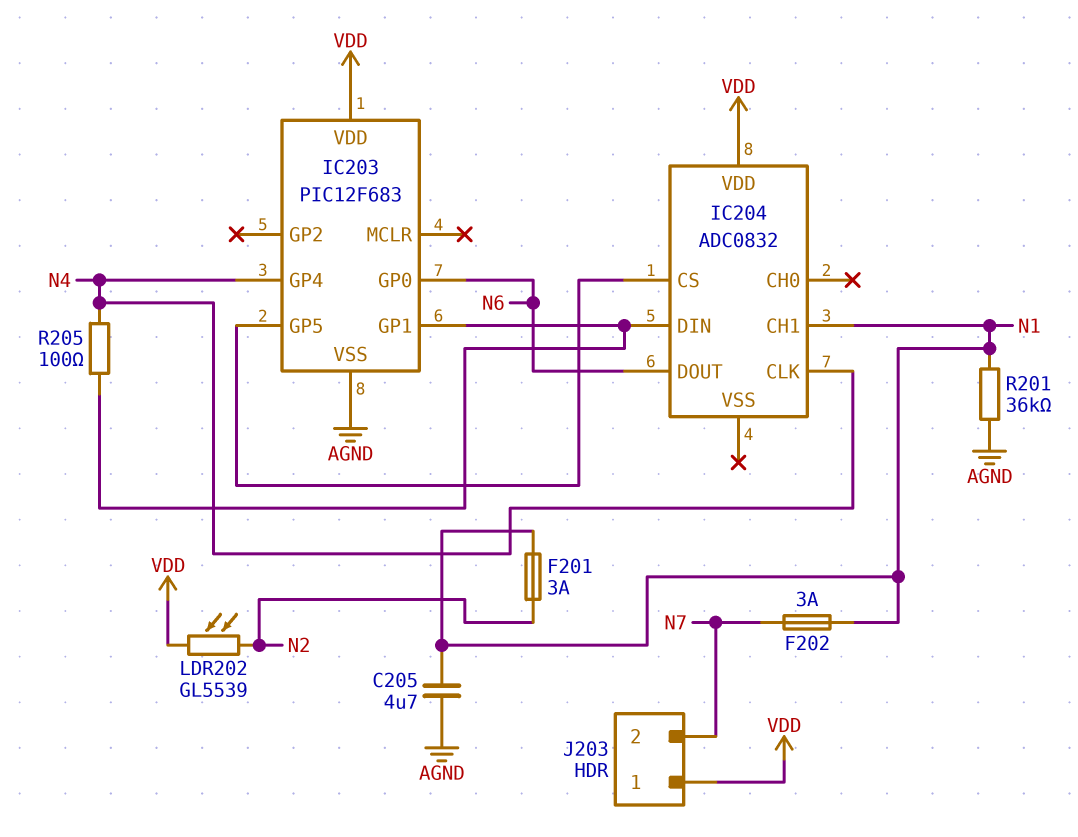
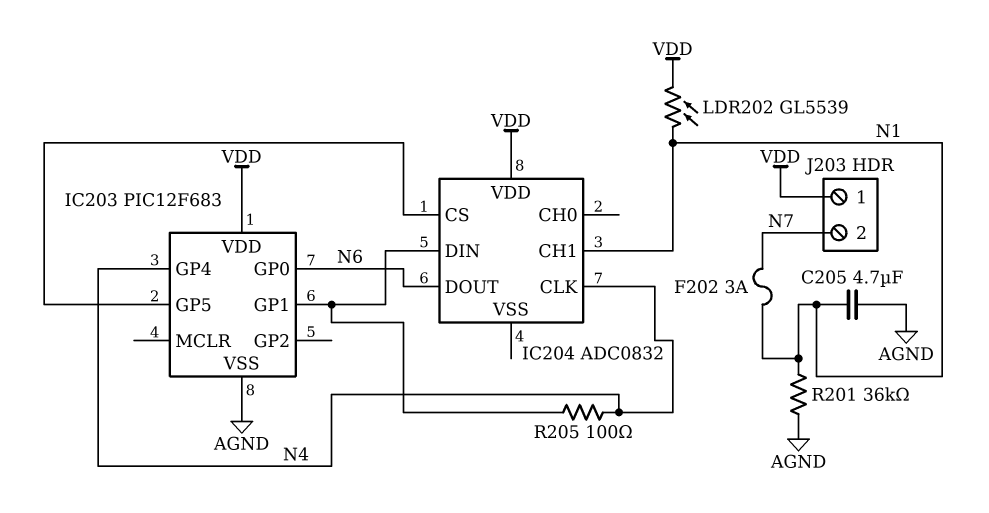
F201: 3A (N1, N2) -> none
LDR202: GL5539 (N2, VDD) -> GL5539 (N1, VDD)

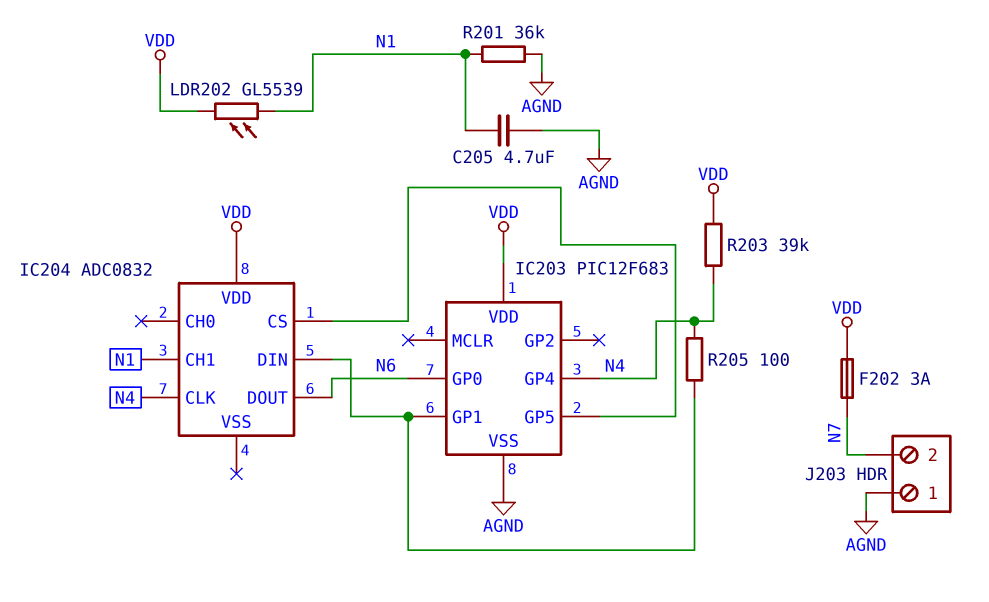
F202: 3A (N1, N7) -> 3A (N7, VDD)
J203 pin 1: VDD -> AGND
R203: none -> 39k (N4, VDD)

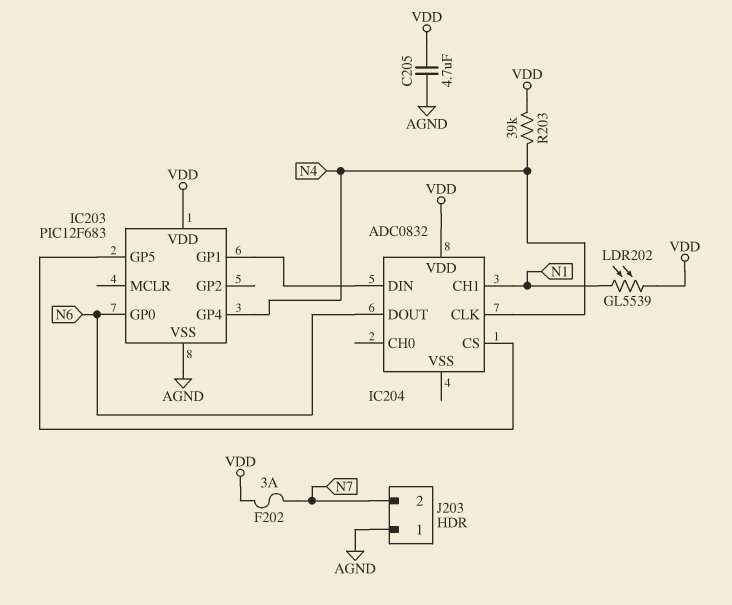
C205: 4.7uF (AGND, N1) -> 4.7uF (AGND, VDD)
R201: 36k (AGND, N1) -> none
R205: 100 (IC203/GP1, N4) -> none

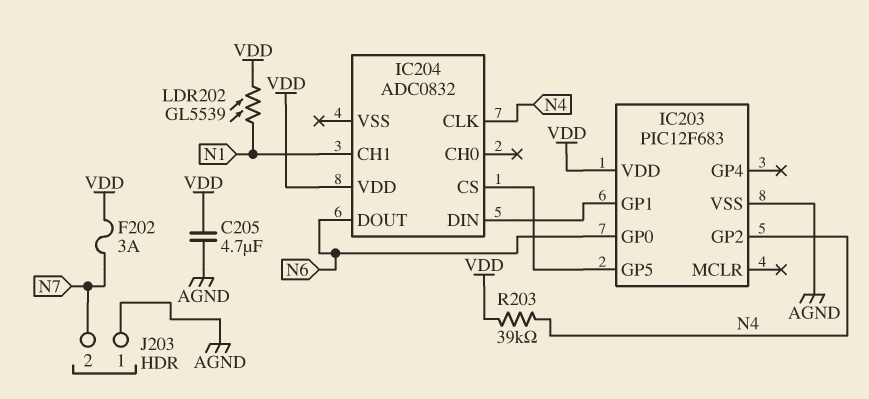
IC203 pin GP2: none -> N4
IC203 pin GP4: N4 -> none

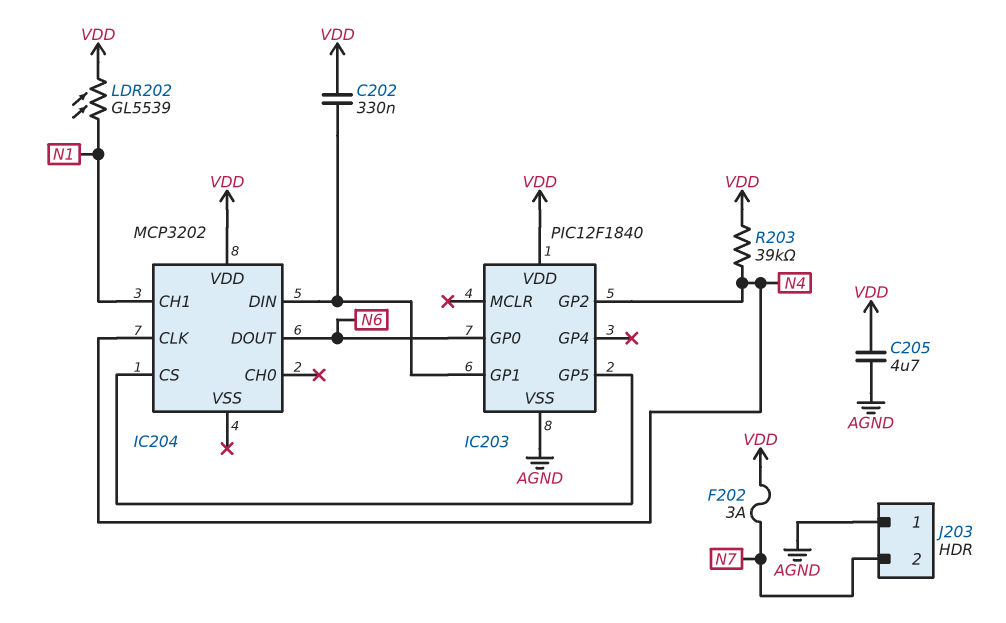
C202: none -> 330nF (IC203/GP1, VDD)
IC203: PIC12F683 -> PIC12F1840
IC204: ADC0832 -> MCP3202

